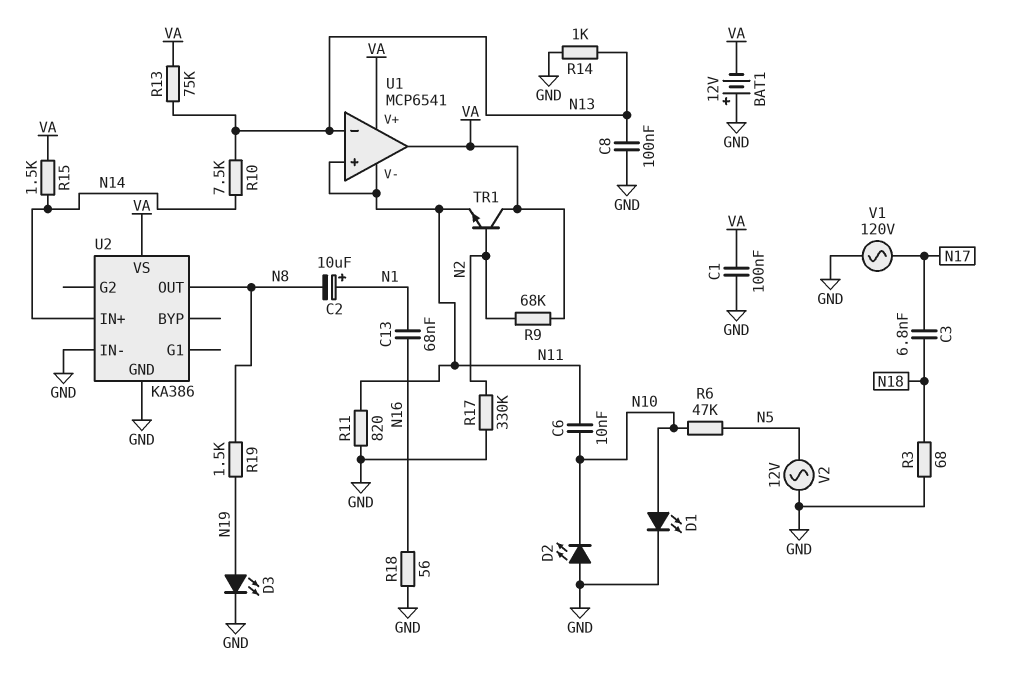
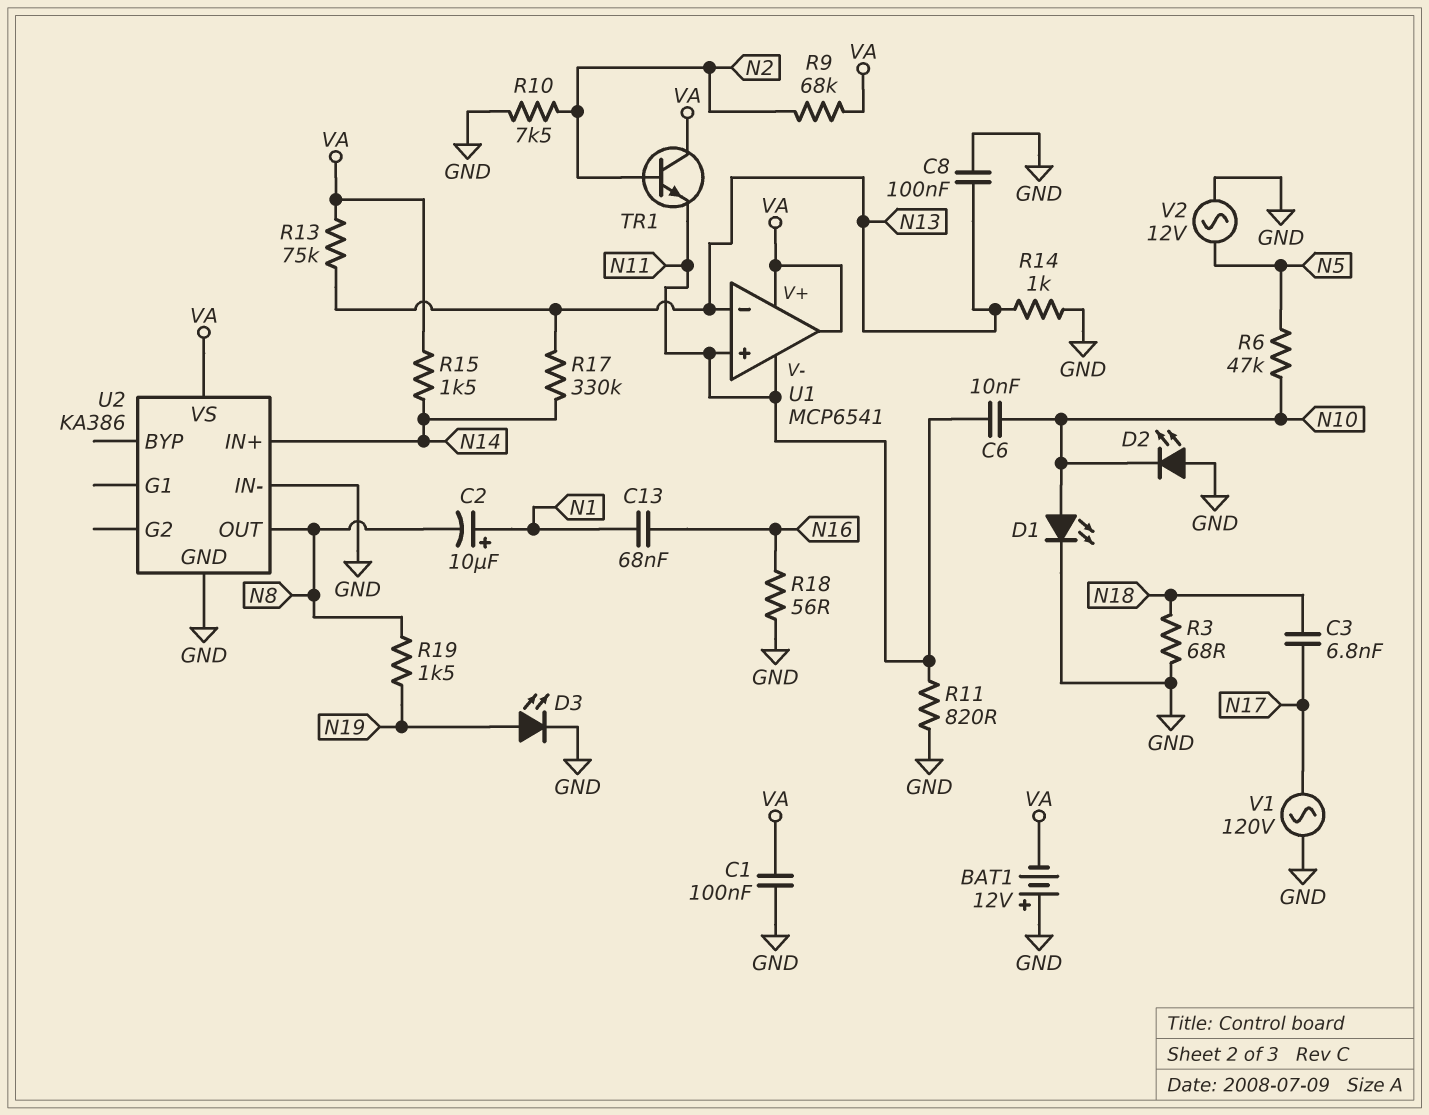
R10: 7.5k (N13, N14) -> 7.5k (GND, N2)
R17: 330k (GND, N2) -> 330k (N13, N14)

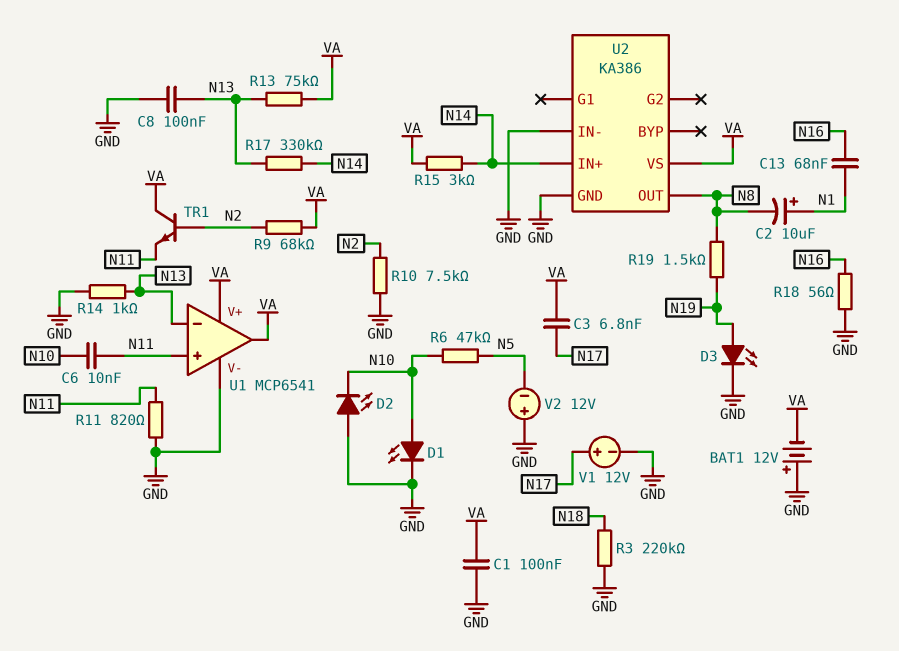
C3: 6.8nF (N17, N18) -> 6.8nF (N17, VA)
R3: 68 (GND, N18) -> 220k (GND, N18)
R15: 1.5k (N14, VA) -> 3k (N14, VA)
U1 pin V-: N11 -> GND
V1: AC 120V (GND, N17) -> 12V (plus N17, minus GND)
V2: AC 12V (GND, N5) -> 12V (plus GND, minus N5)

